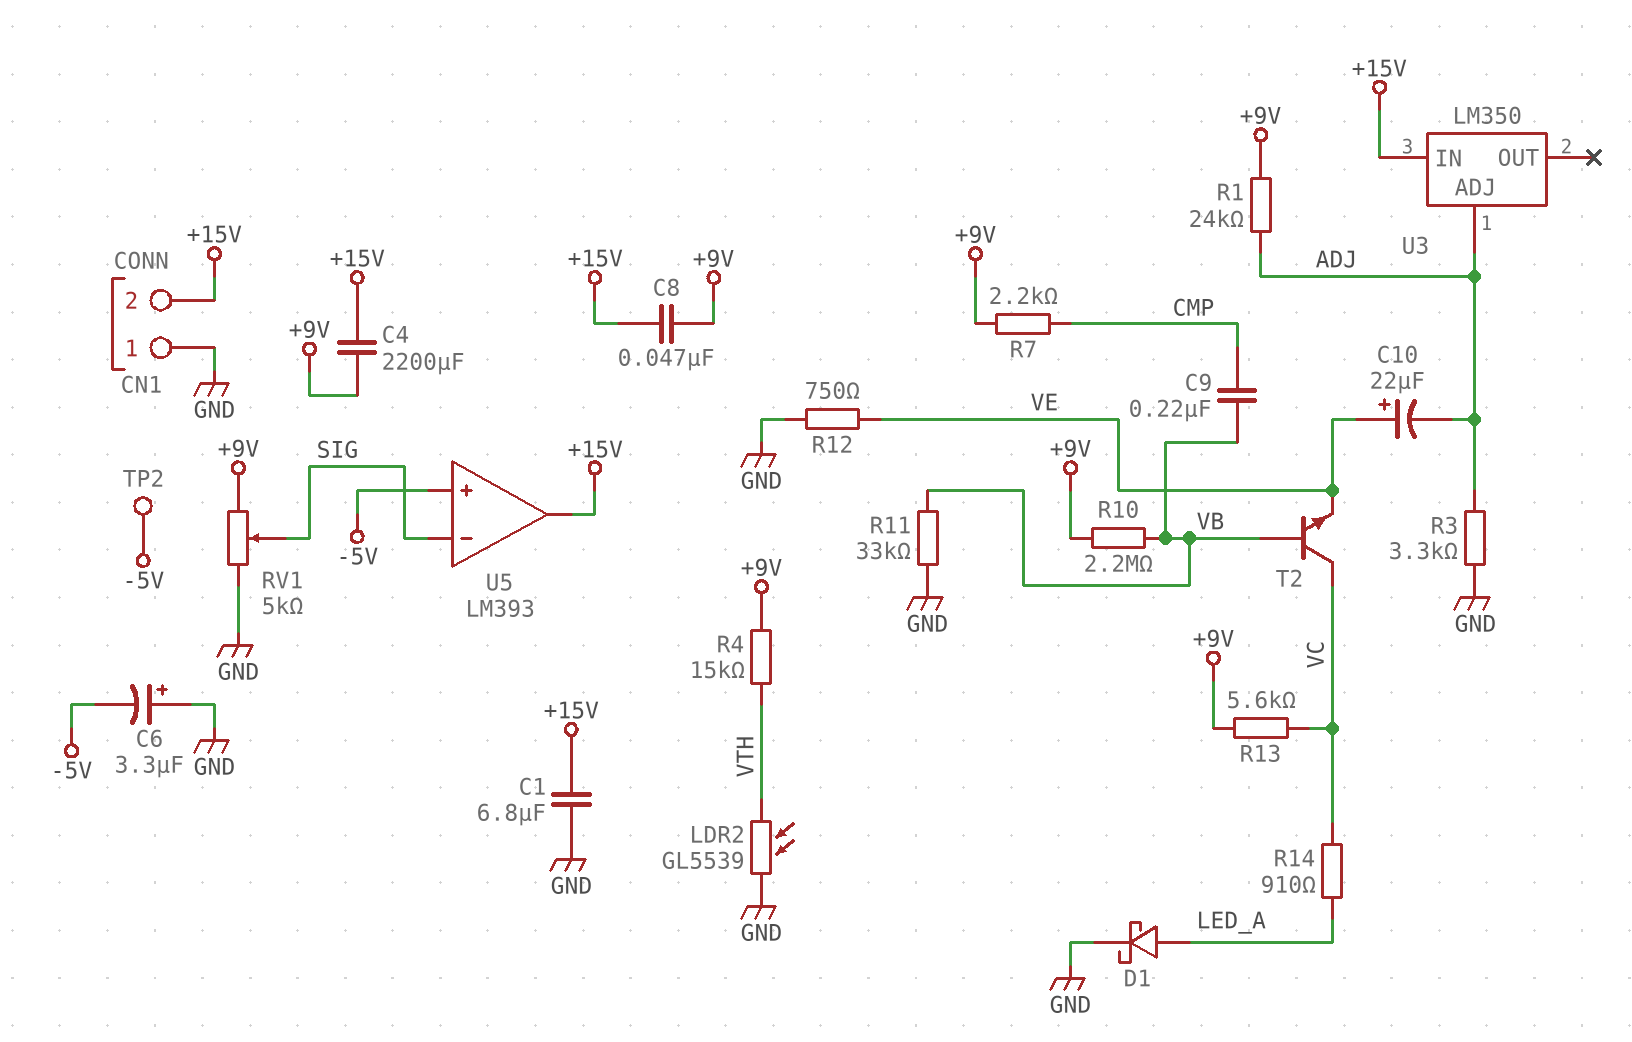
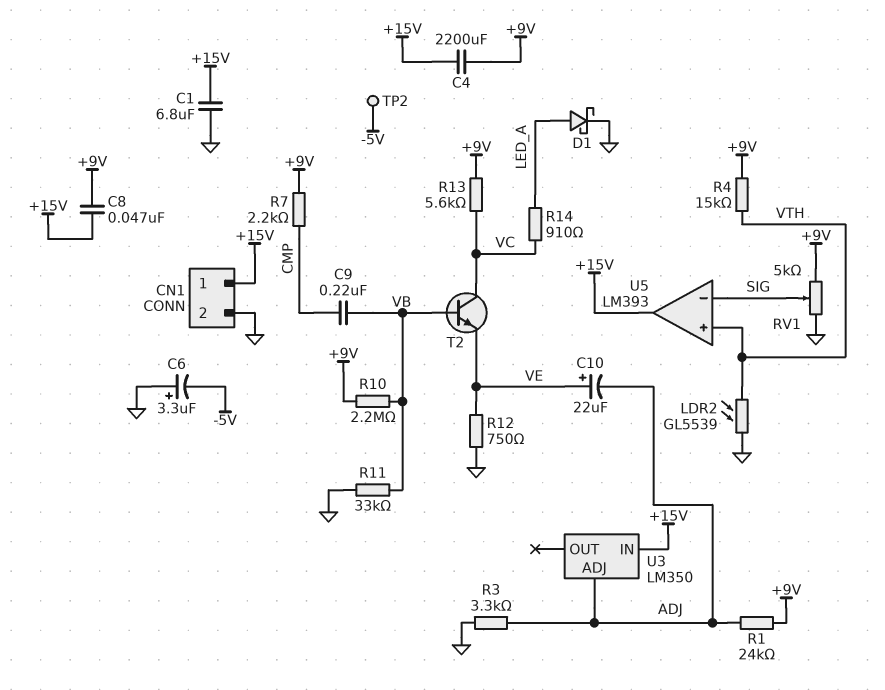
CN1 pin 1: GND -> +15V
CN1 pin 2: +15V -> GND
U5 pin in+: -5V -> VTH

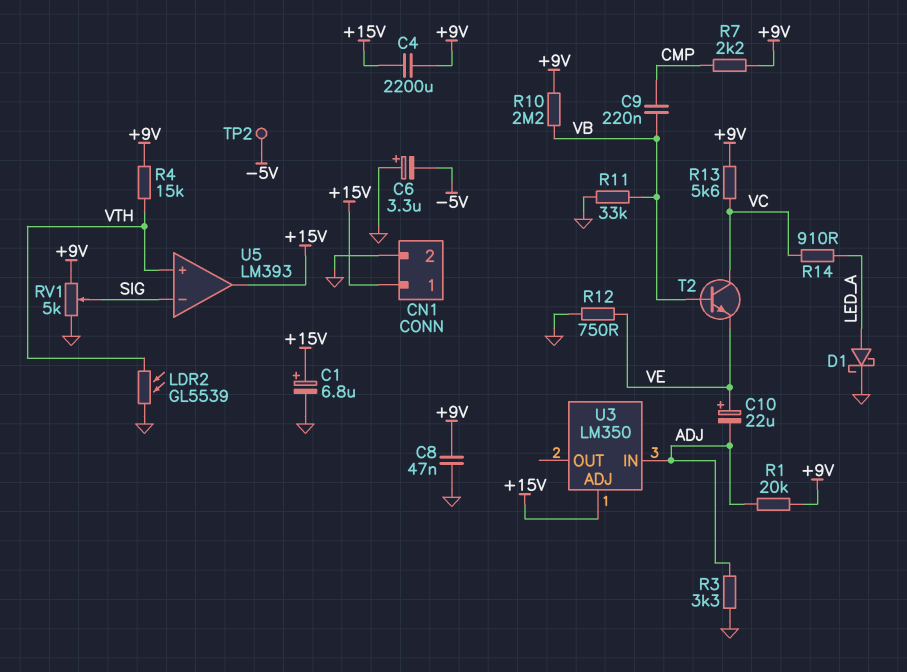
C1: 6.8uF (+15V, GND) -> 6.8uF (plus +15V, minus GND)
C8: 47nF (+9V, +15V) -> 47nF (+9V, GND)
R1: 24k (+9V, ADJ) -> 20k (+9V, ADJ)
U3 pin ADJ: ADJ -> +15V
U3 pin IN: +15V -> ADJ

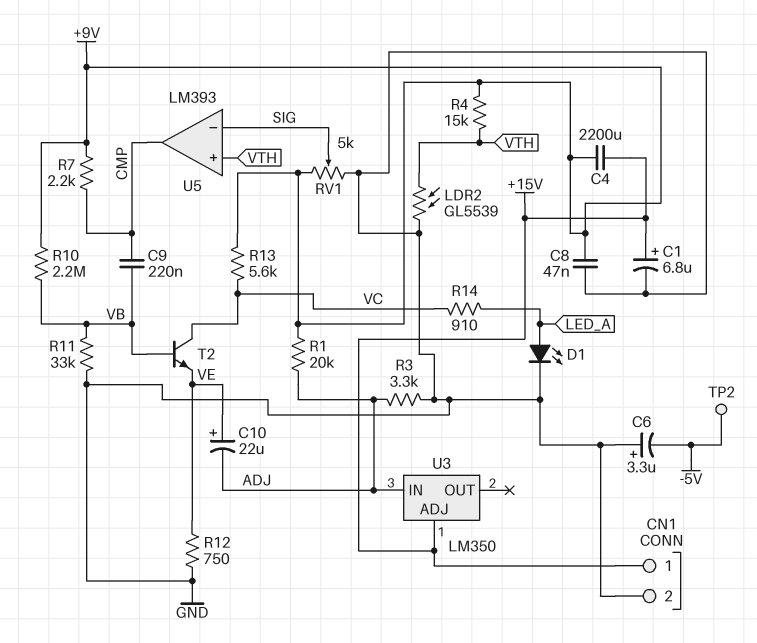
D1: schottky (A LED_A, K GND) -> LED (A LED_A, K GND)
U5 pin out: +15V -> CMP

